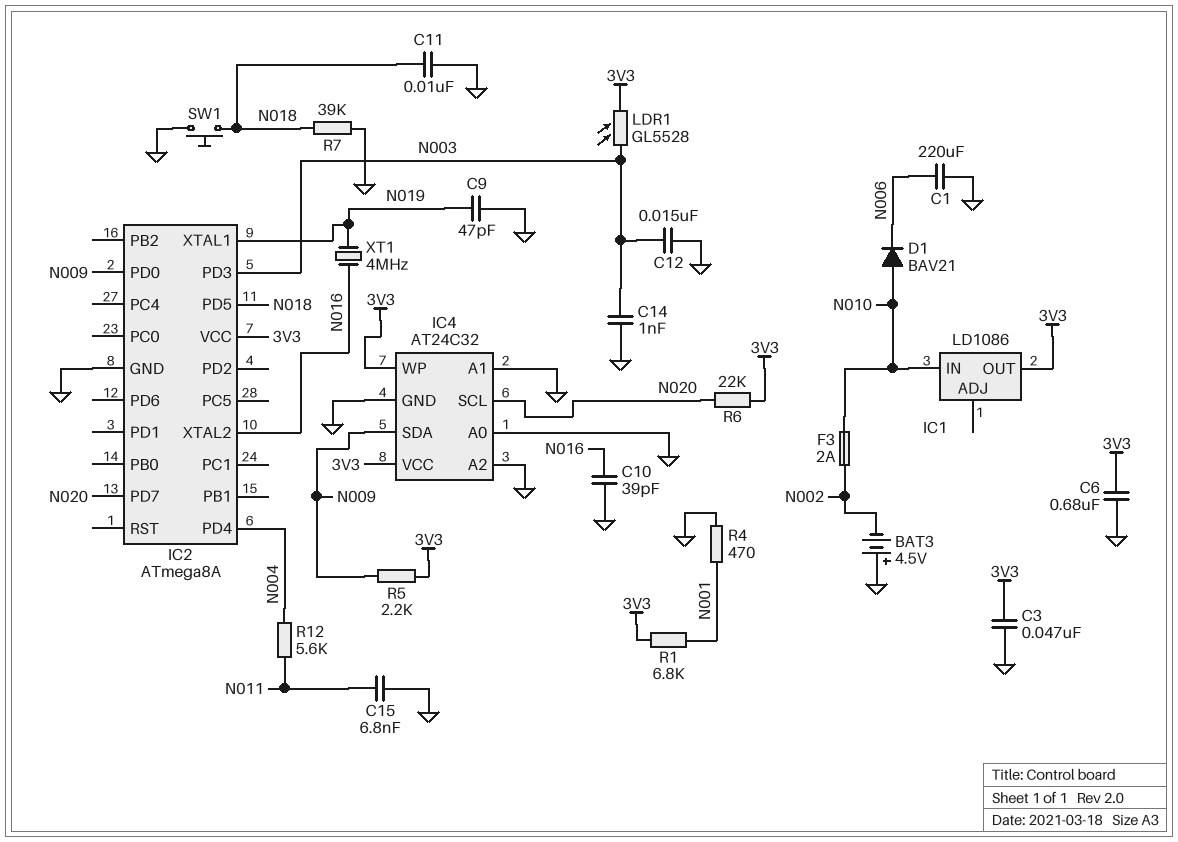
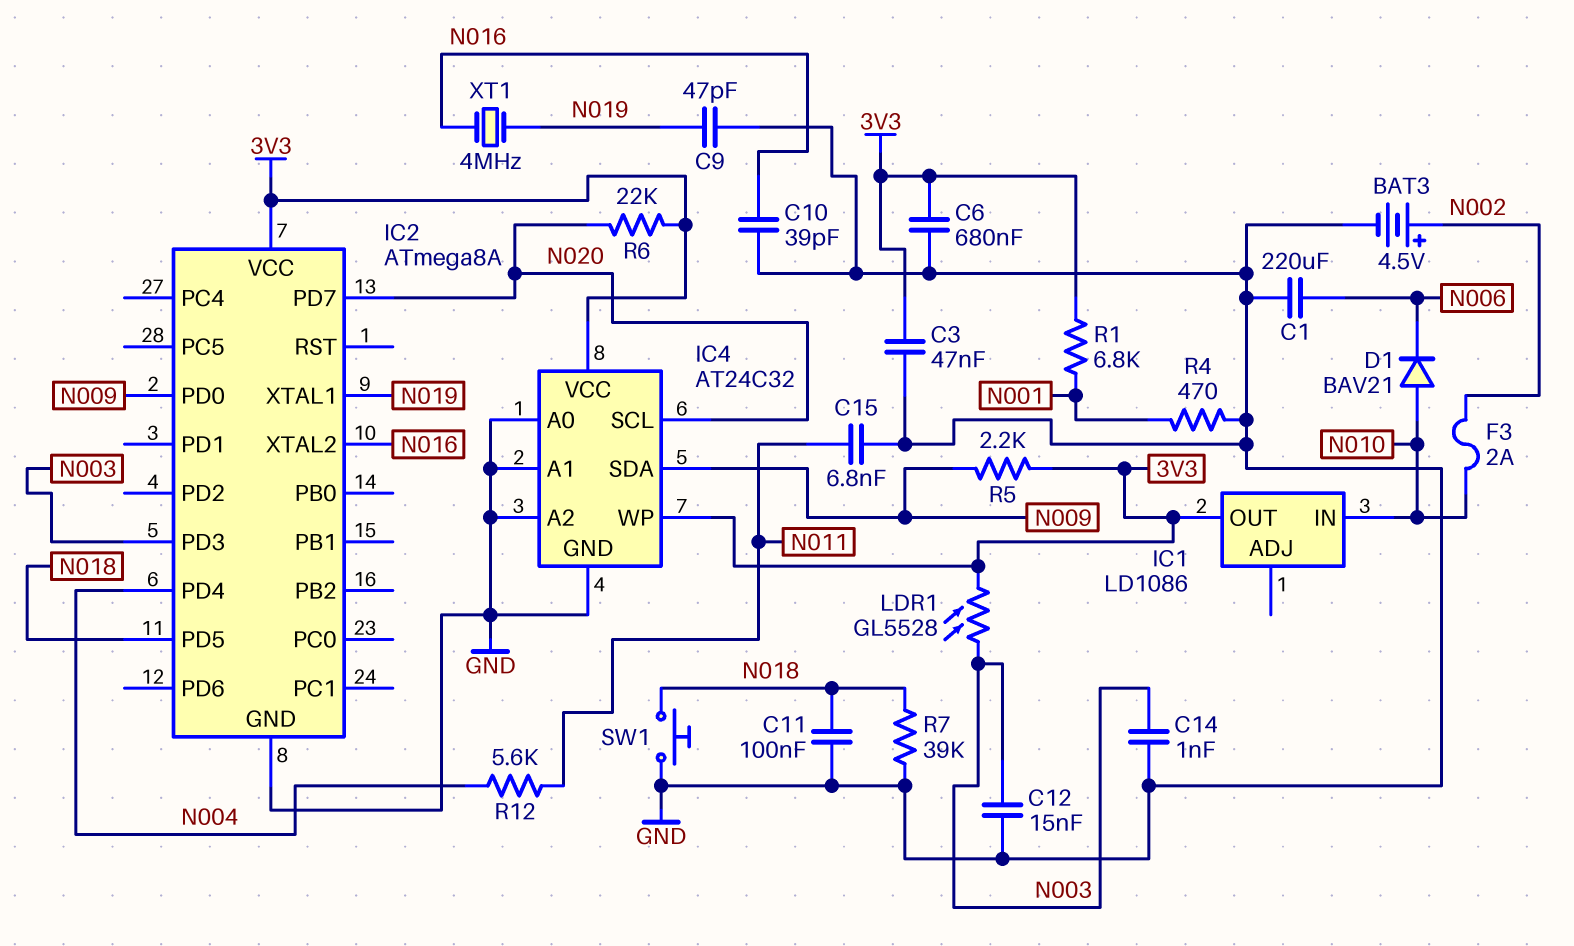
BAT3: 4.5V (plus GND, minus N002) -> 4.5V (plus N002, minus GND)
C11: 10nF (GND, N018) -> 100nF (GND, N018)

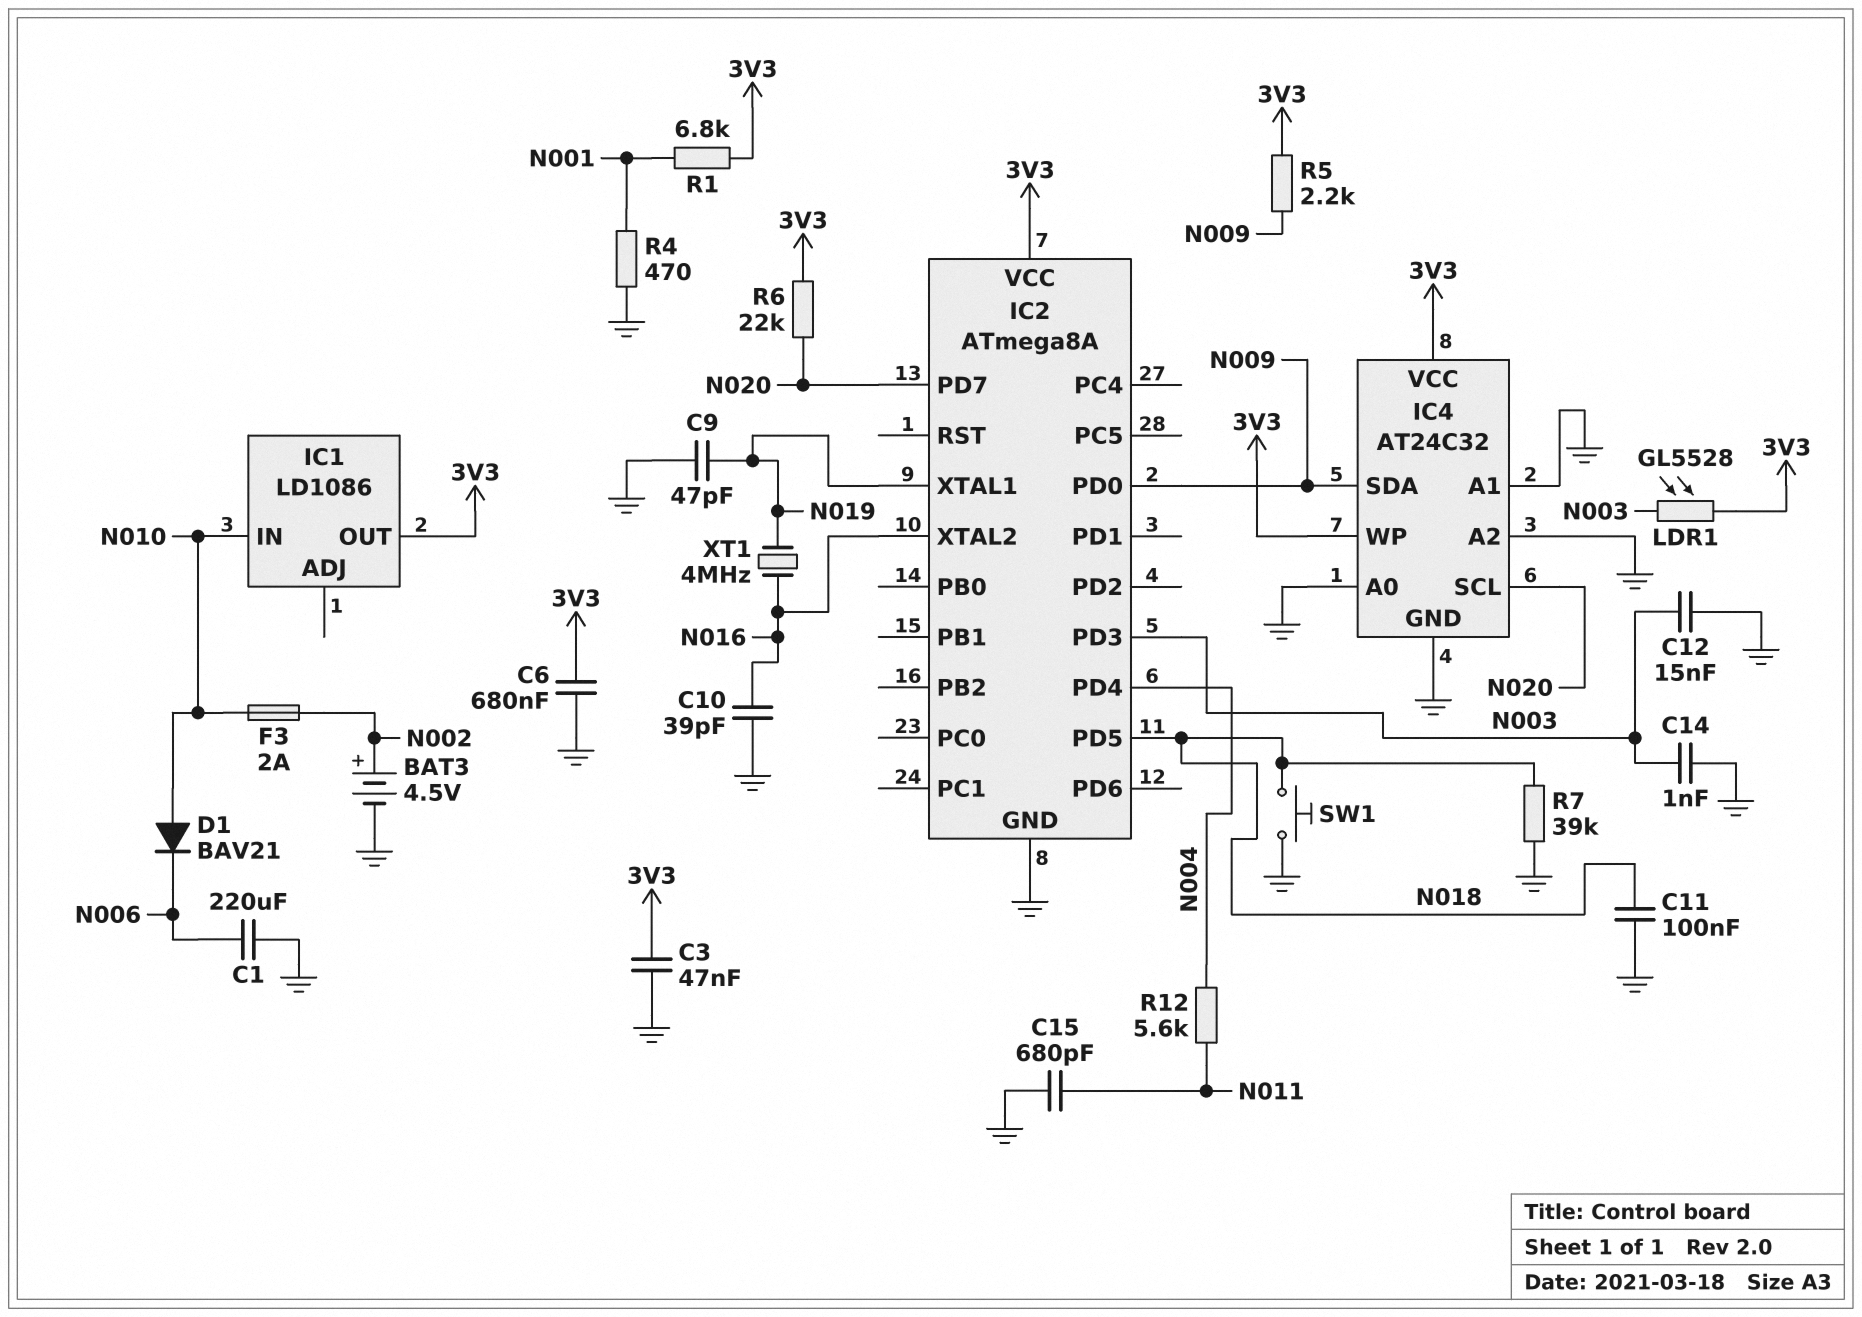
C15: 6.8nF (GND, N011) -> 680pF (GND, N011)

